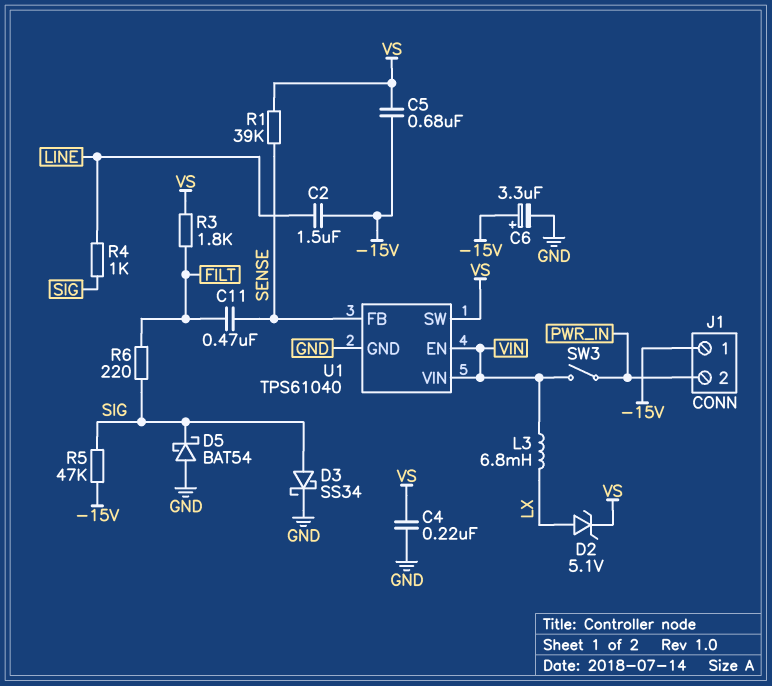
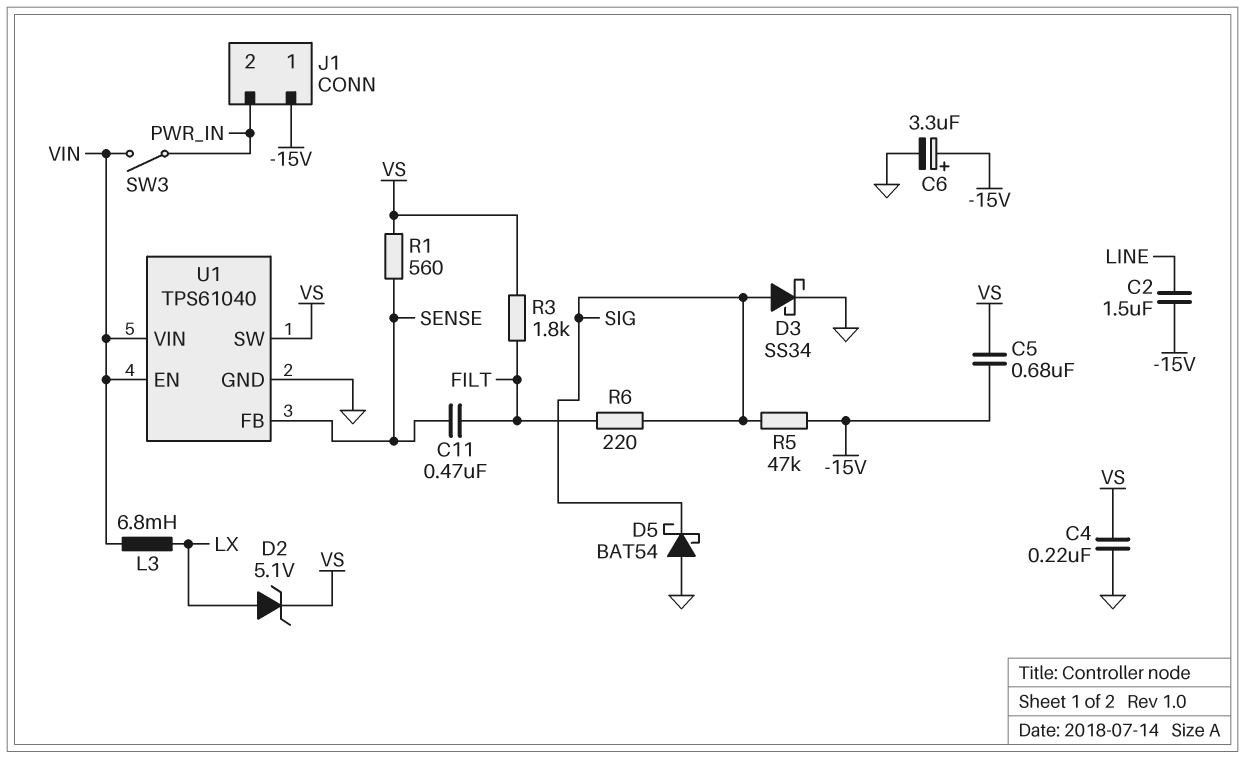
R1: 39k (SENSE, VS) -> 560 (SENSE, VS)
R4: 1k (LINE, SIG) -> none

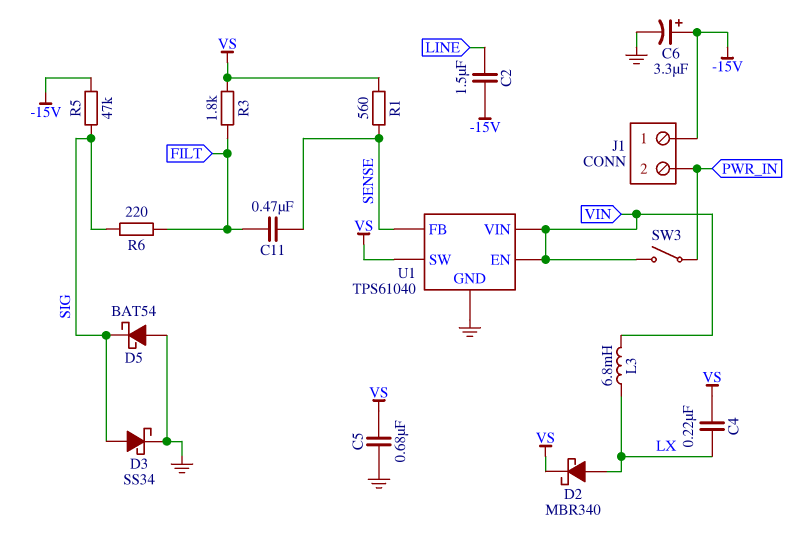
C4: 220nF (GND, VS) -> 220nF (LX, VS)
C5: 680nF (-15V, VS) -> 680nF (GND, VS)
D2: zener 5.1V (A LX, K VS) -> schottky MBR340 (A LX, K VS)

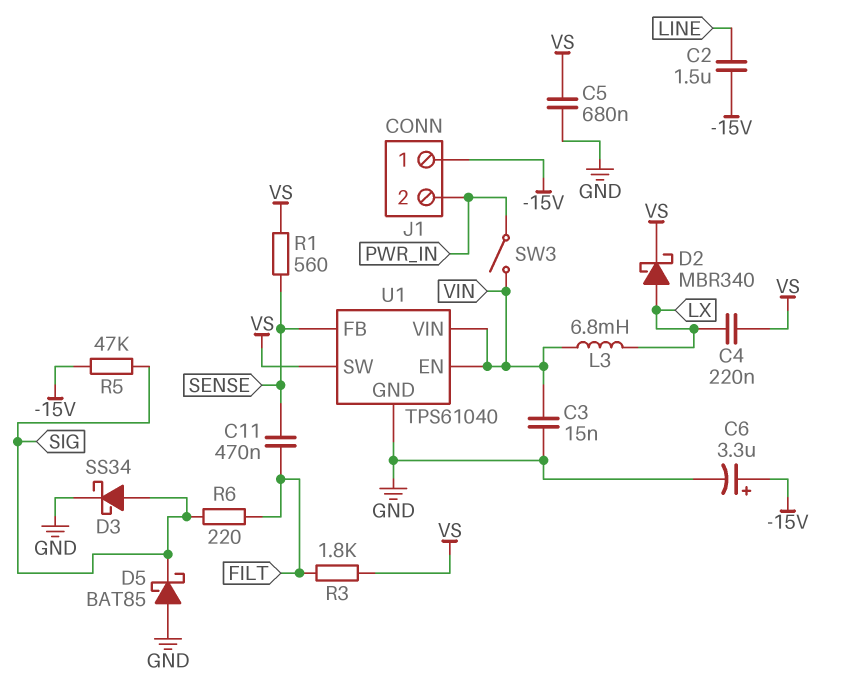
C3: none -> 15nF (GND, VIN)
D5: schottky BAT54 (A GND, K SIG) -> schottky BAT85 (A GND, K SIG)

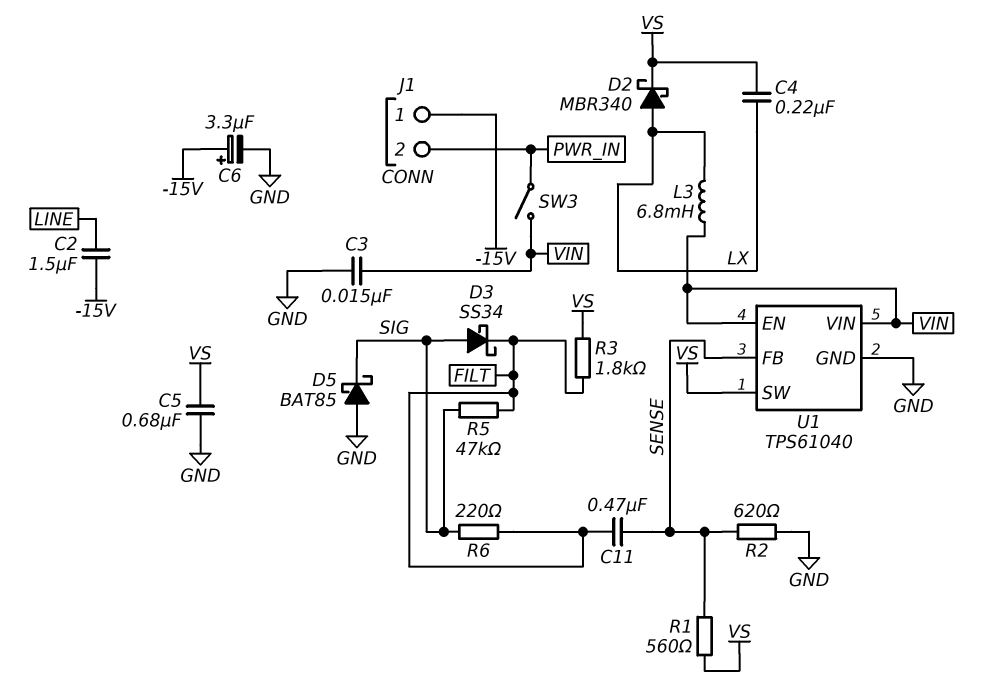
D3: schottky SS34 (A SIG, K GND) -> schottky SS34 (A SIG, K FILT)
R2: none -> 620 (GND, SENSE)
R5: 47k (-15V, SIG) -> 47k (FILT, SIG)

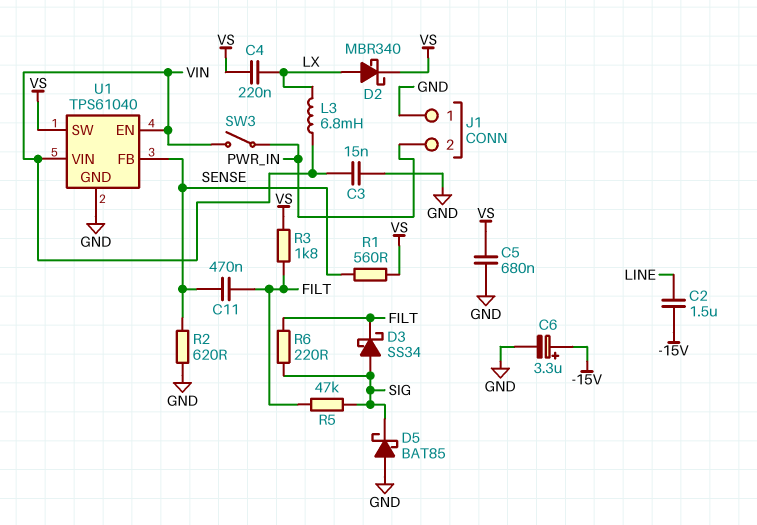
J1 pin 1: -15V -> GND

